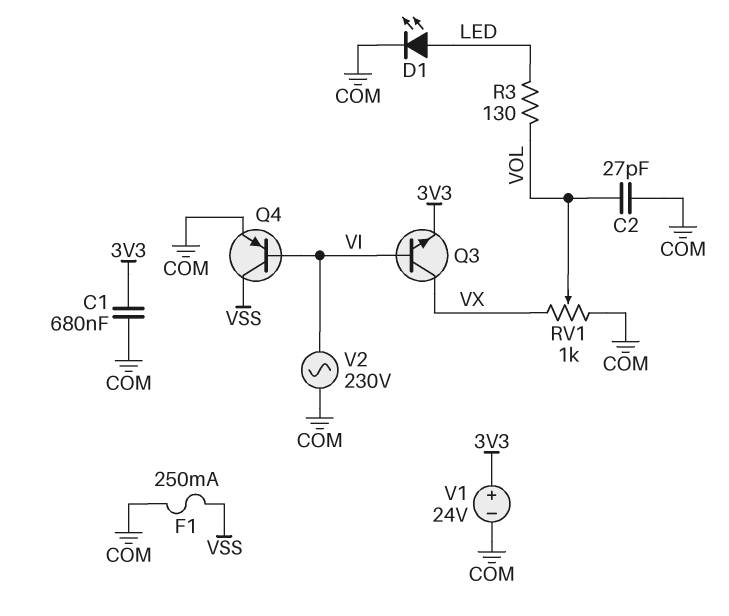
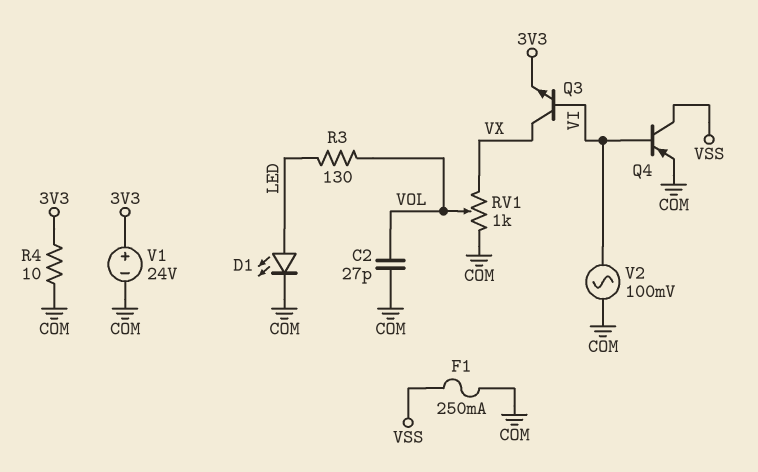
C1: 680nF (3V3, COM) -> none
R4: none -> 10 (3V3, COM)
V2: AC 230V (COM, VI) -> AC 100mV (COM, VI)

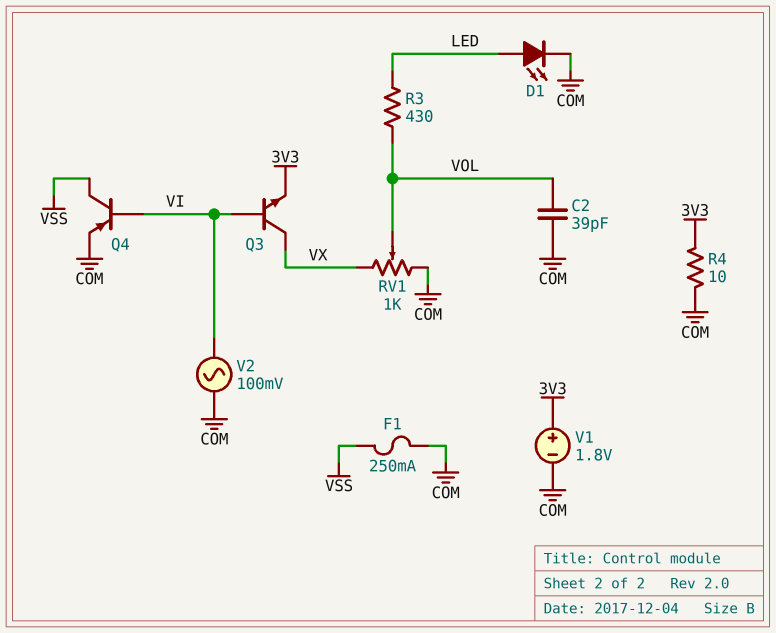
C2: 27pF (COM, VOL) -> 39pF (COM, VOL)
R3: 130 (LED, VOL) -> 430 (LED, VOL)
V1: 24V (plus 3V3, minus COM) -> 1.8V (plus 3V3, minus COM)

